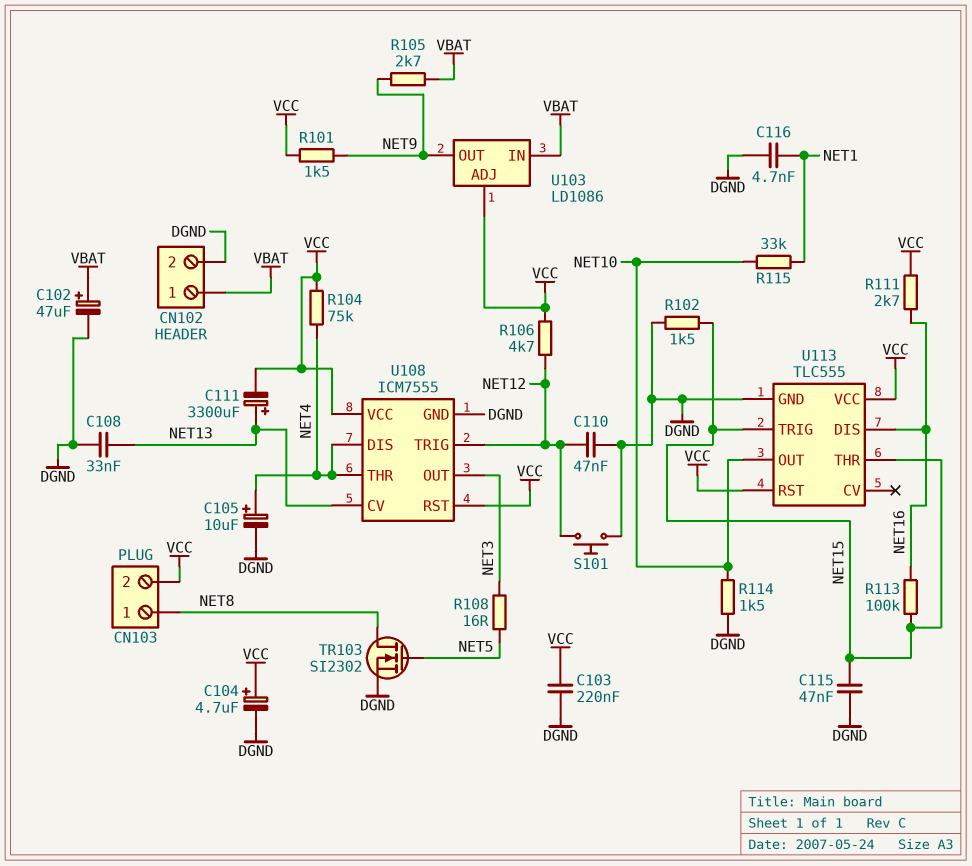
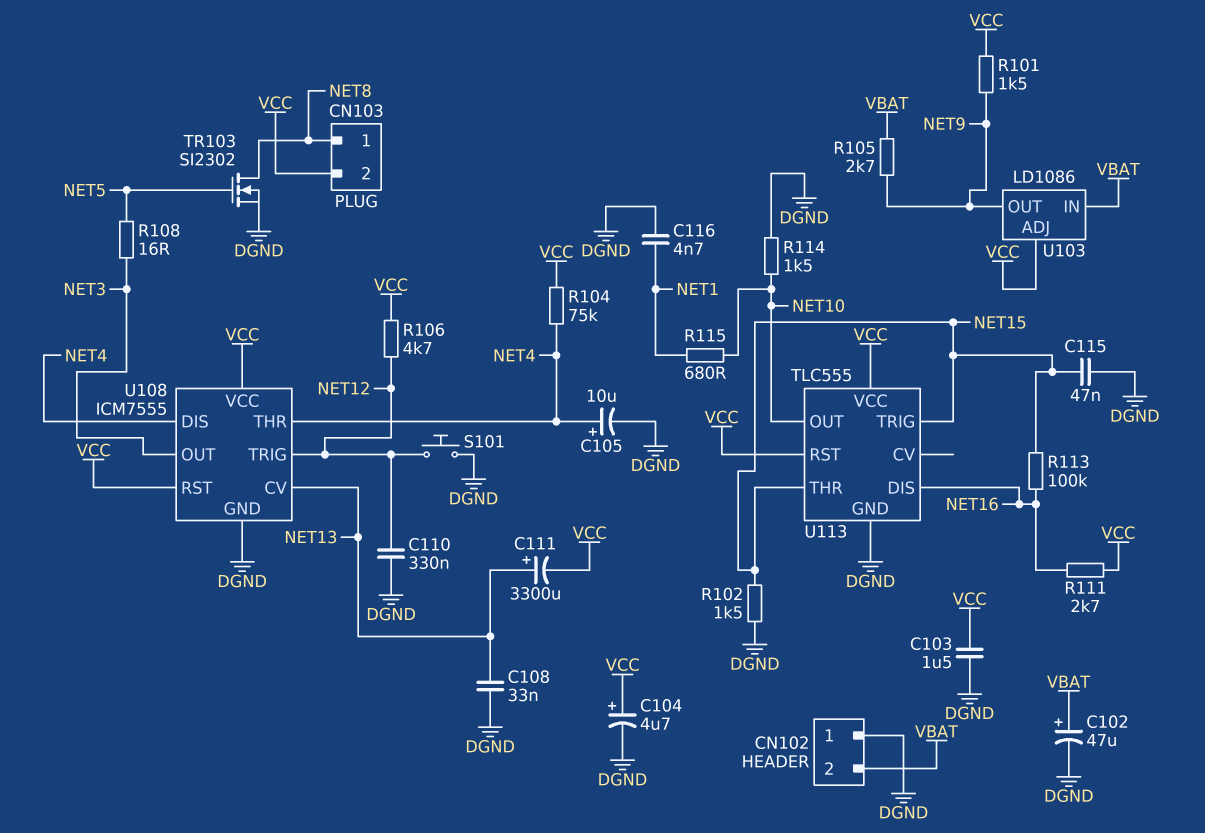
C103: 220nF (DGND, VCC) -> 1.5uF (DGND, VCC)
C110: 47nF (DGND, NET12) -> 330nF (DGND, NET12)
CN102 pin 1: VBAT -> DGND
CN102 pin 2: DGND -> VBAT
R115: 33k (NET1, NET10) -> 680 (NET1, NET10)

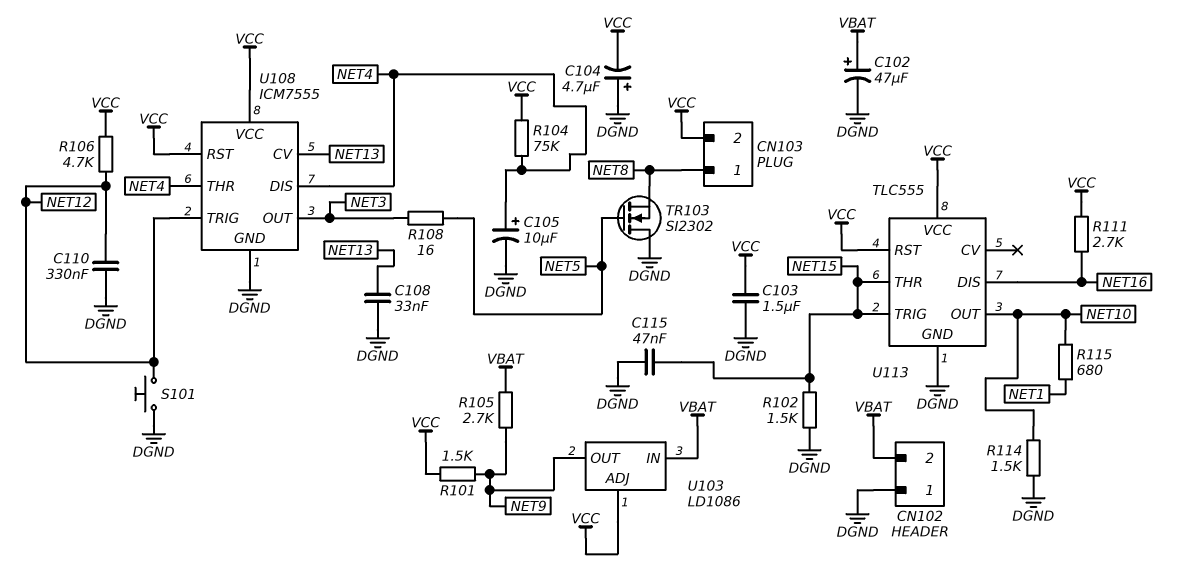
C104: 4.7uF (plus VCC, minus DGND) -> 4.7uF (plus DGND, minus VCC)
C111: 3300uF (plus NET13, minus VCC) -> none
C116: 4.7nF (DGND, NET1) -> none
R113: 100k (NET15, NET16) -> none
TR103: NMOS SI2302 (G NET5, D NET8, S DGND) -> NMOS SI2302 (G NET5, D DGND, S NET8)

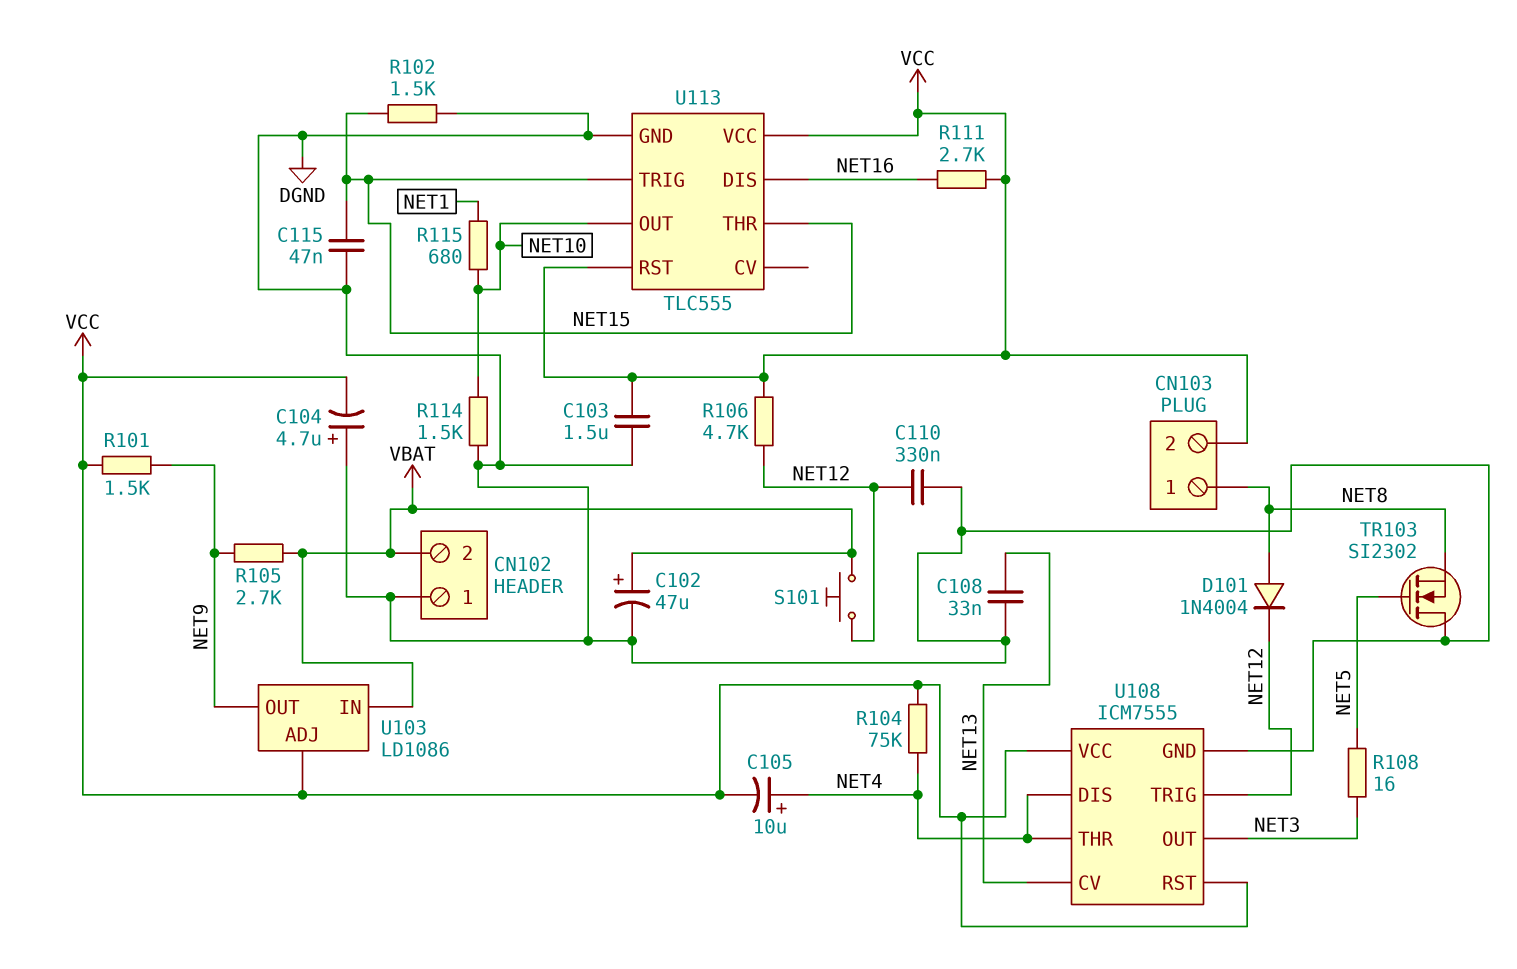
C105: 10uF (plus NET4, minus DGND) -> 10uF (plus NET4, minus VCC)
D101: none -> diode 1N4004 (A NET8, K NET12)
S101: button (DGND, NET12) -> button (NET12, VBAT)

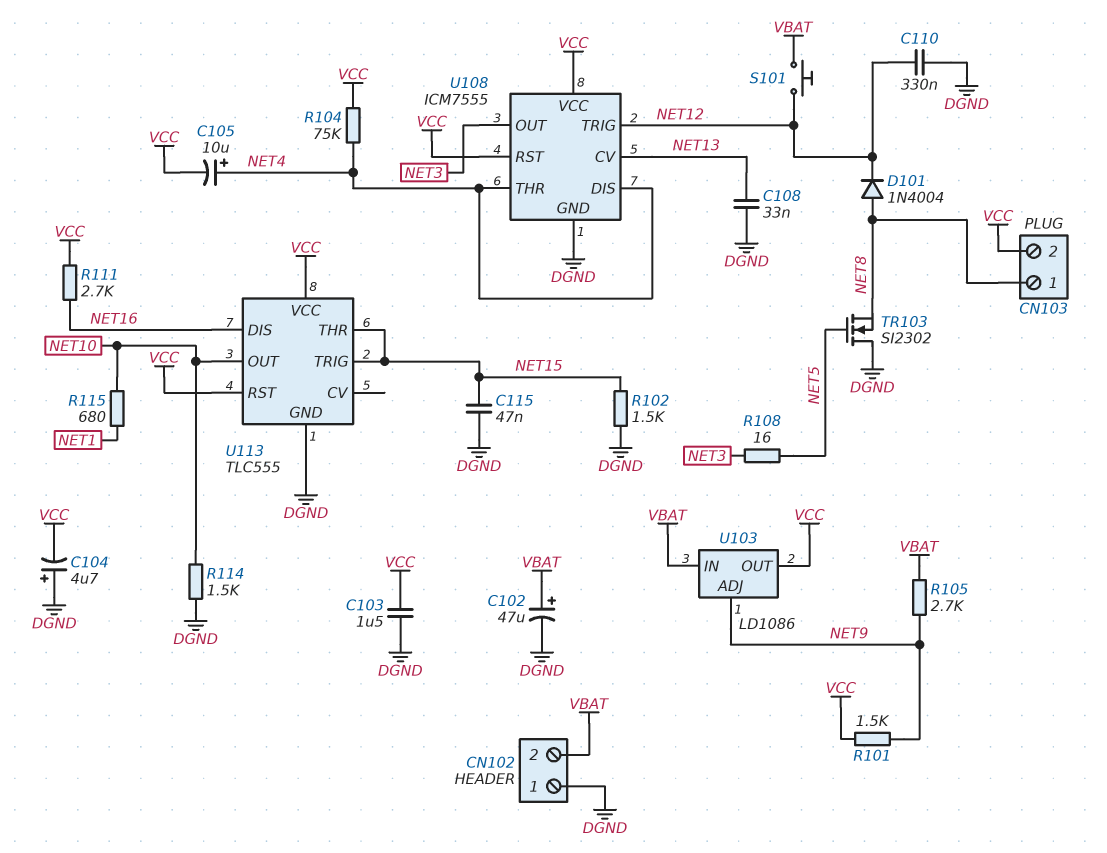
R106: 4.7k (NET12, VCC) -> none
U103 pin ADJ: VCC -> NET9
U103 pin OUT: NET9 -> VCC

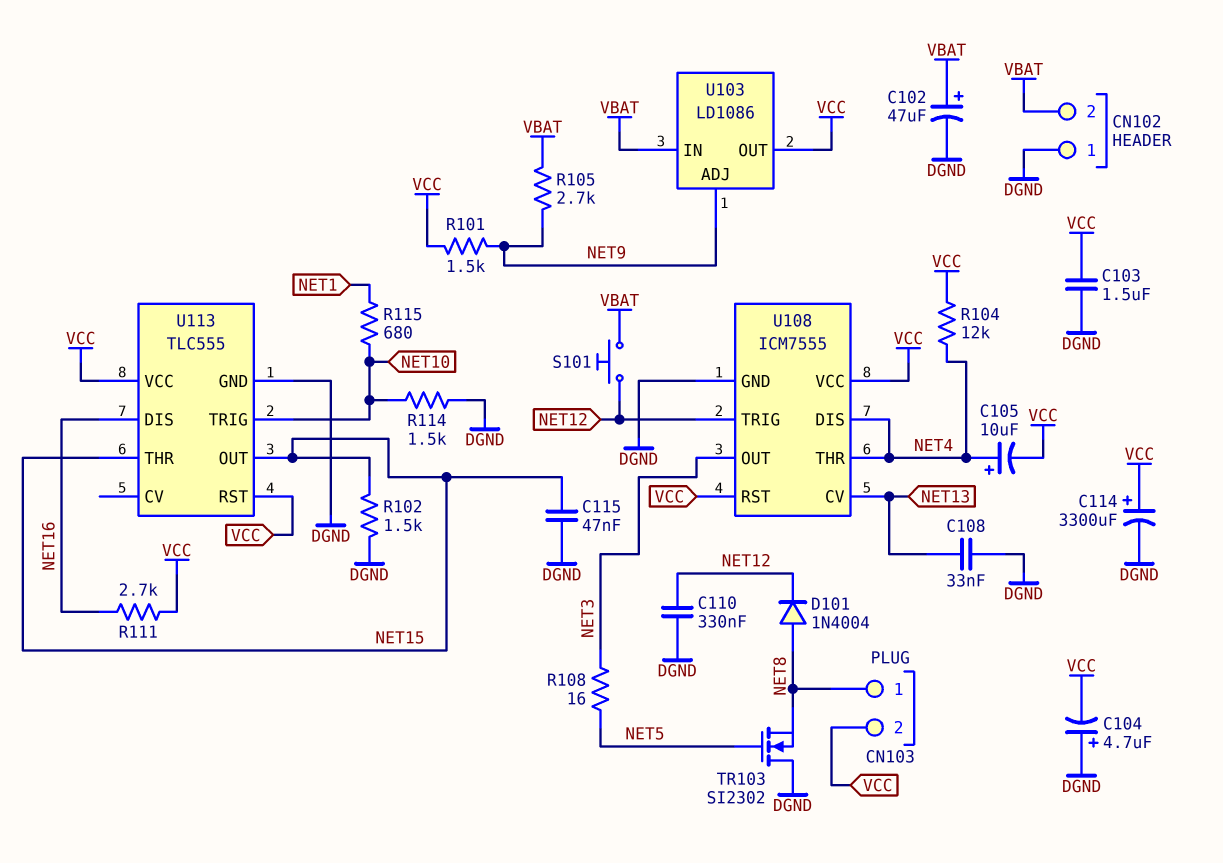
C114: none -> 3300uF (plus VCC, minus DGND)
R104: 75k (NET4, VCC) -> 12k (NET4, VCC)
U113 pin OUT: NET10 -> NET15
U113 pin TRIG: NET15 -> NET10

